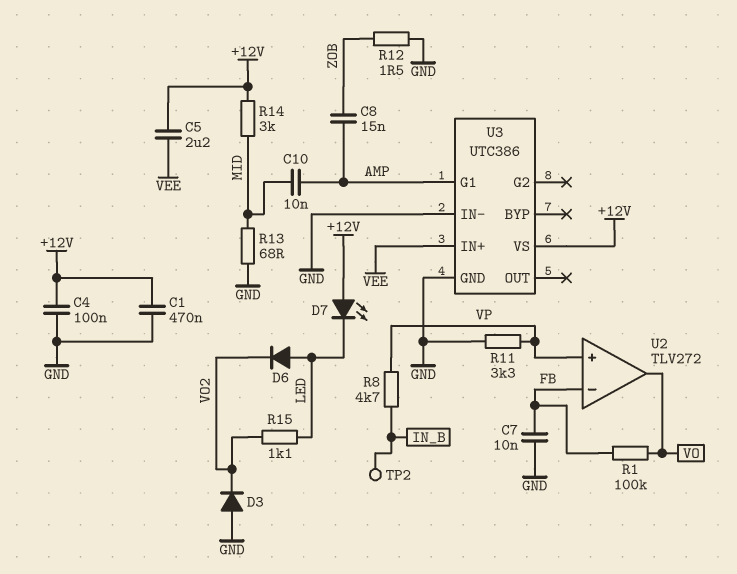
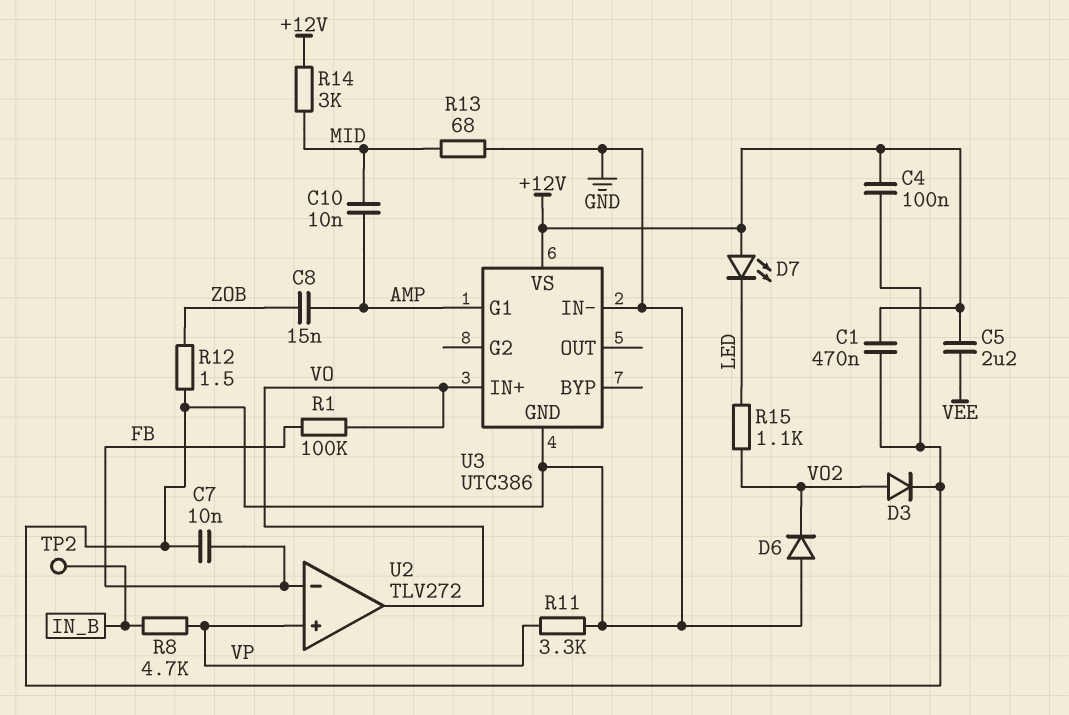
D3: diode (A GND, K VO2) -> diode (A VO2, K GND)
D6: diode (A LED, K VO2) -> diode (A GND, K VO2)
U3 pin IN+: VEE -> VO

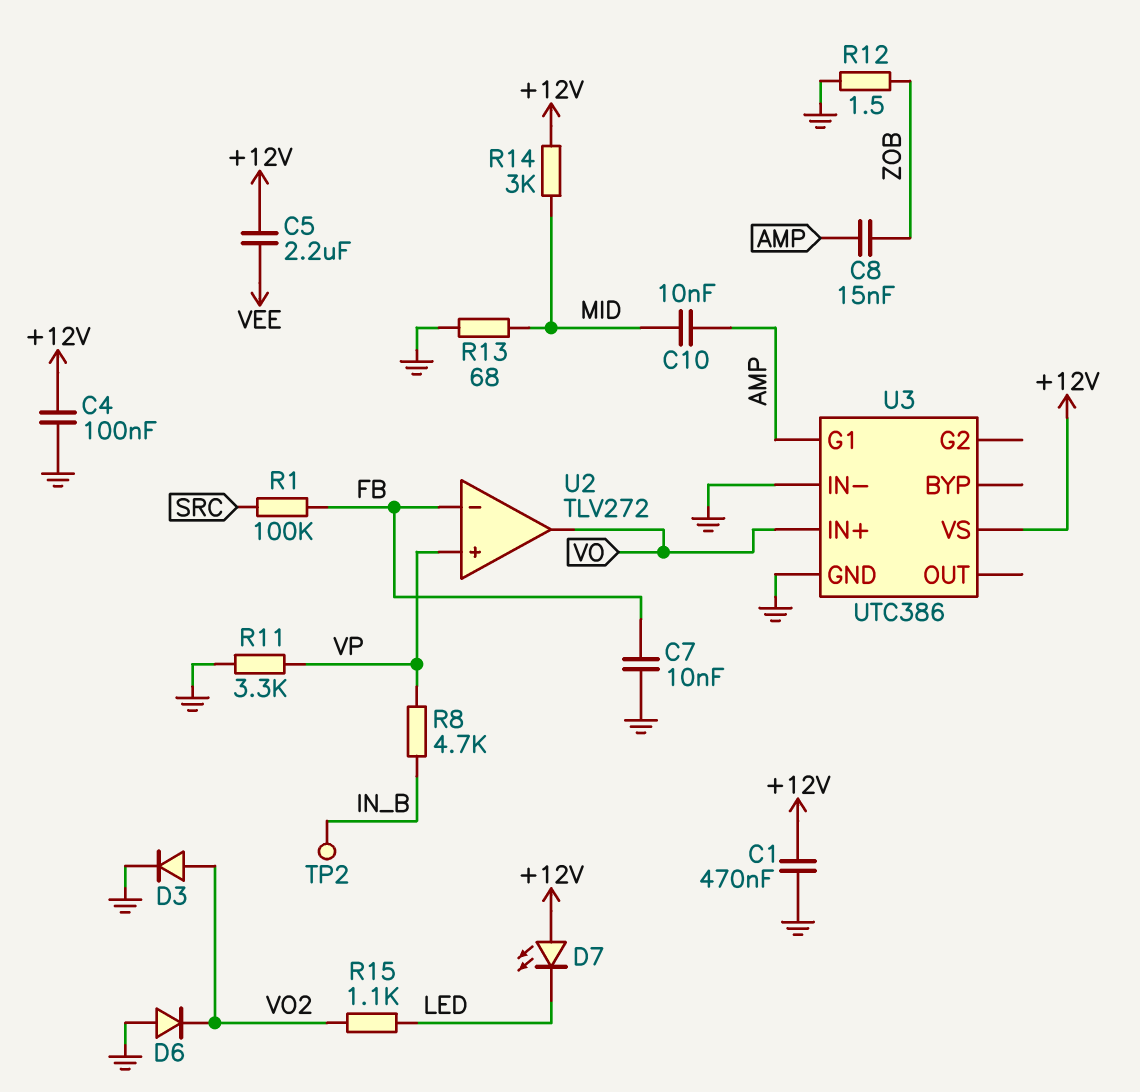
R1: 100k (FB, VO) -> 100k (FB, SRC)

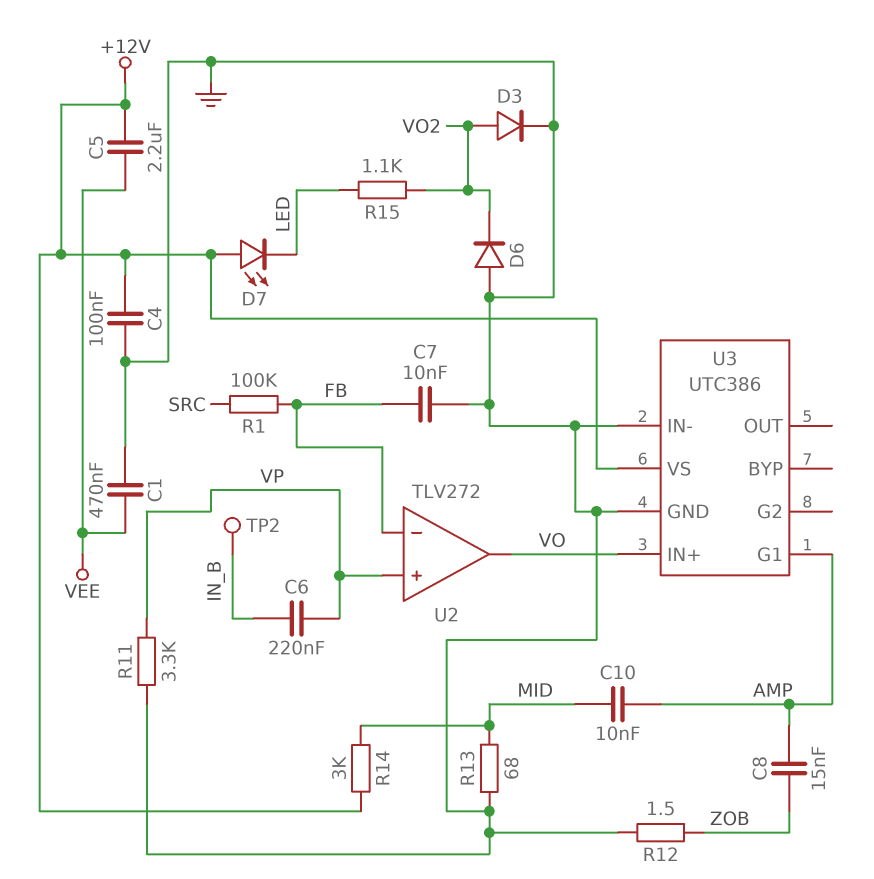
C1: 470nF (+12V, GND) -> 470nF (GND, VEE)
C6: none -> 220nF (IN_B, VP)
R8: 4.7k (IN_B, VP) -> none

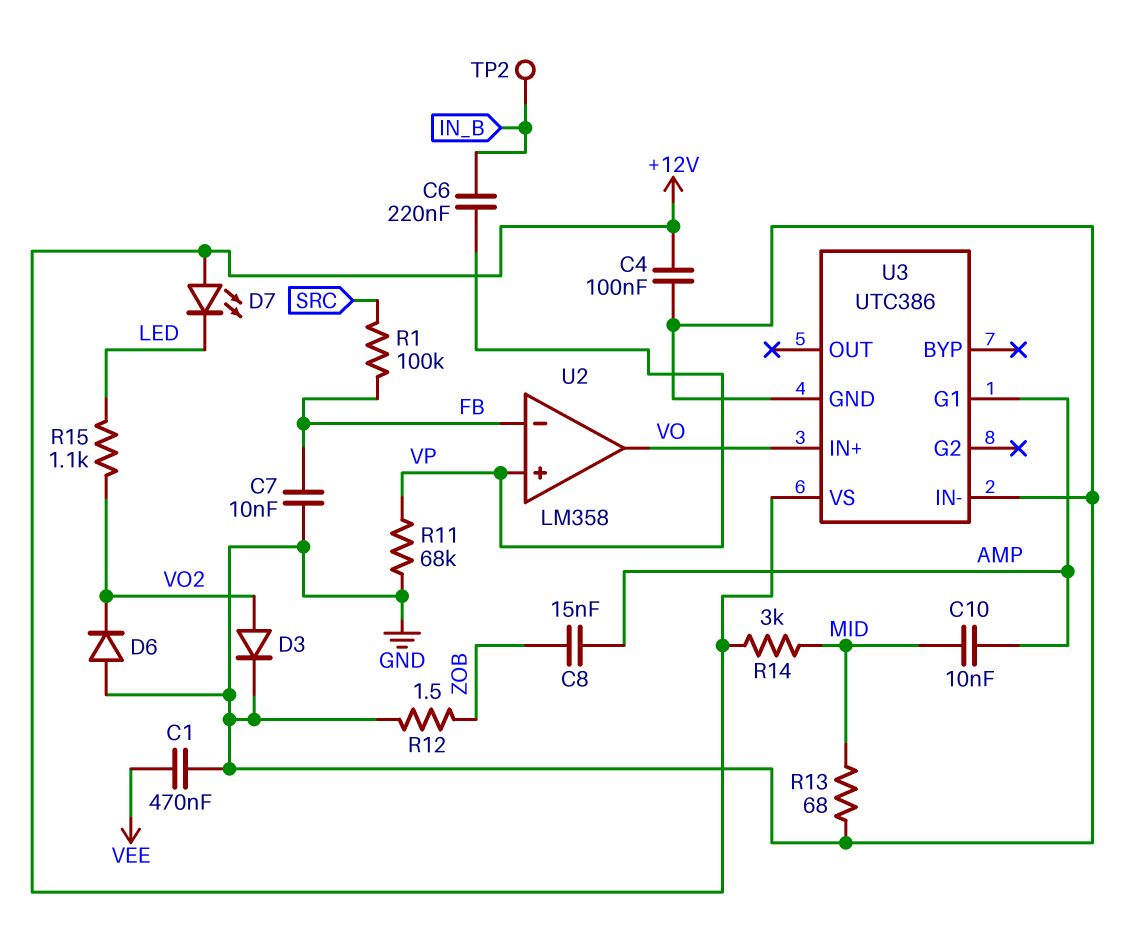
C5: 2.2uF (+12V, VEE) -> none
R11: 3.3k (GND, VP) -> 68k (GND, VP)
U2: TLV272 -> LM358

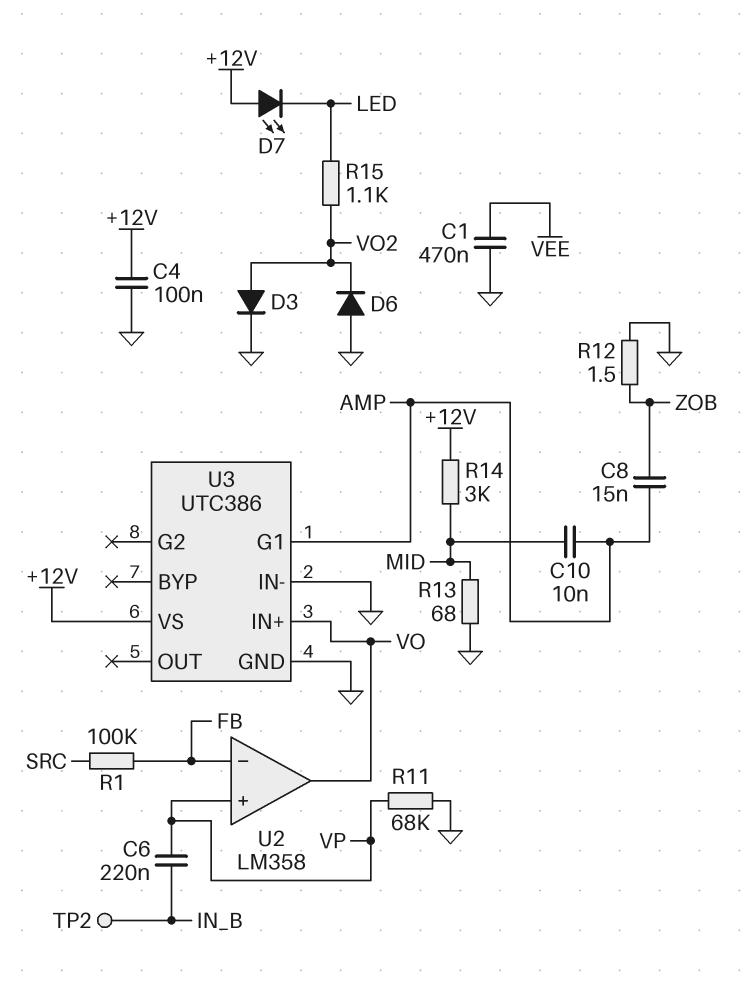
C7: 10nF (FB, GND) -> none

